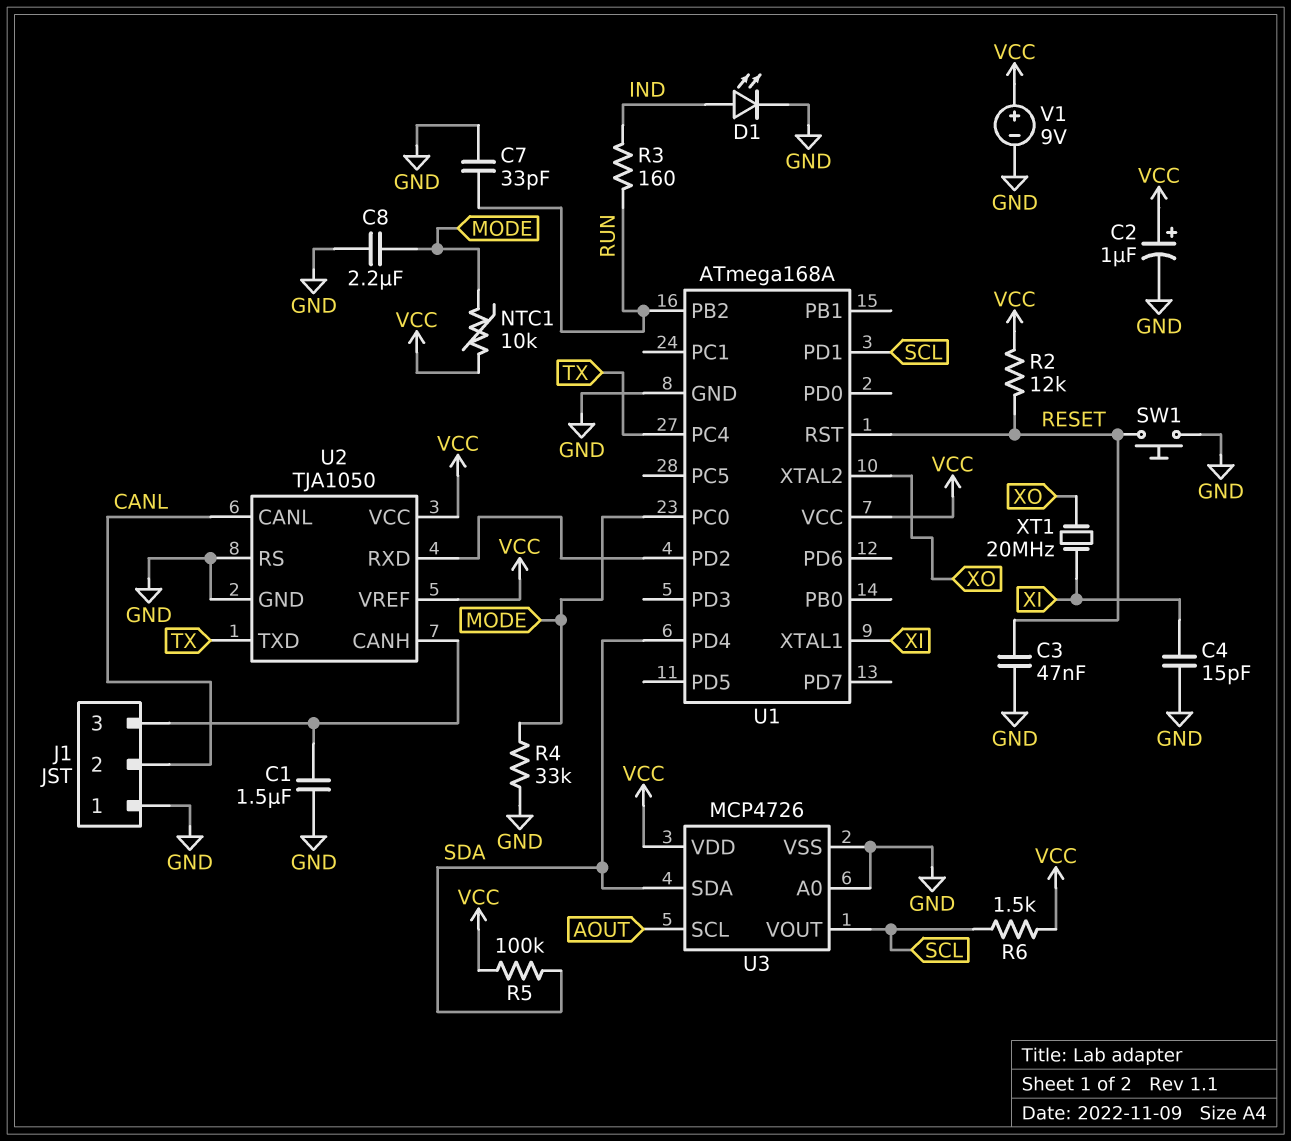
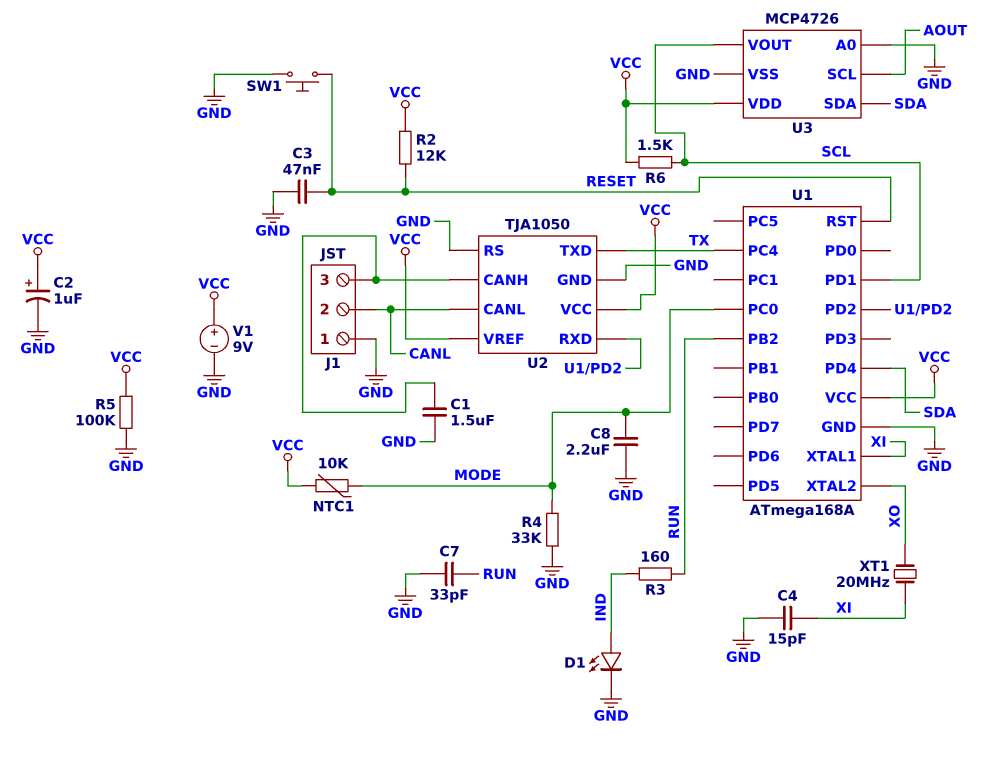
R5: 100k (SDA, VCC) -> 100k (GND, VCC)

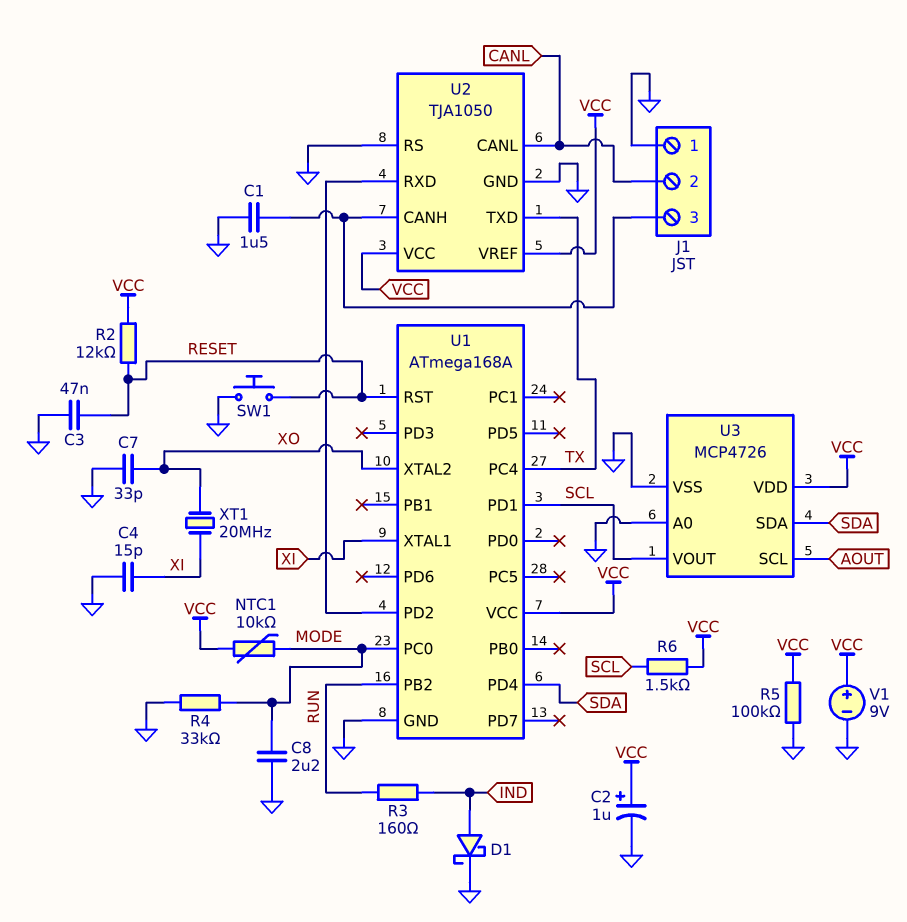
C7: 33pF (GND, RUN) -> 33pF (GND, XO)
D1: LED (A IND, K GND) -> schottky (A IND, K GND)

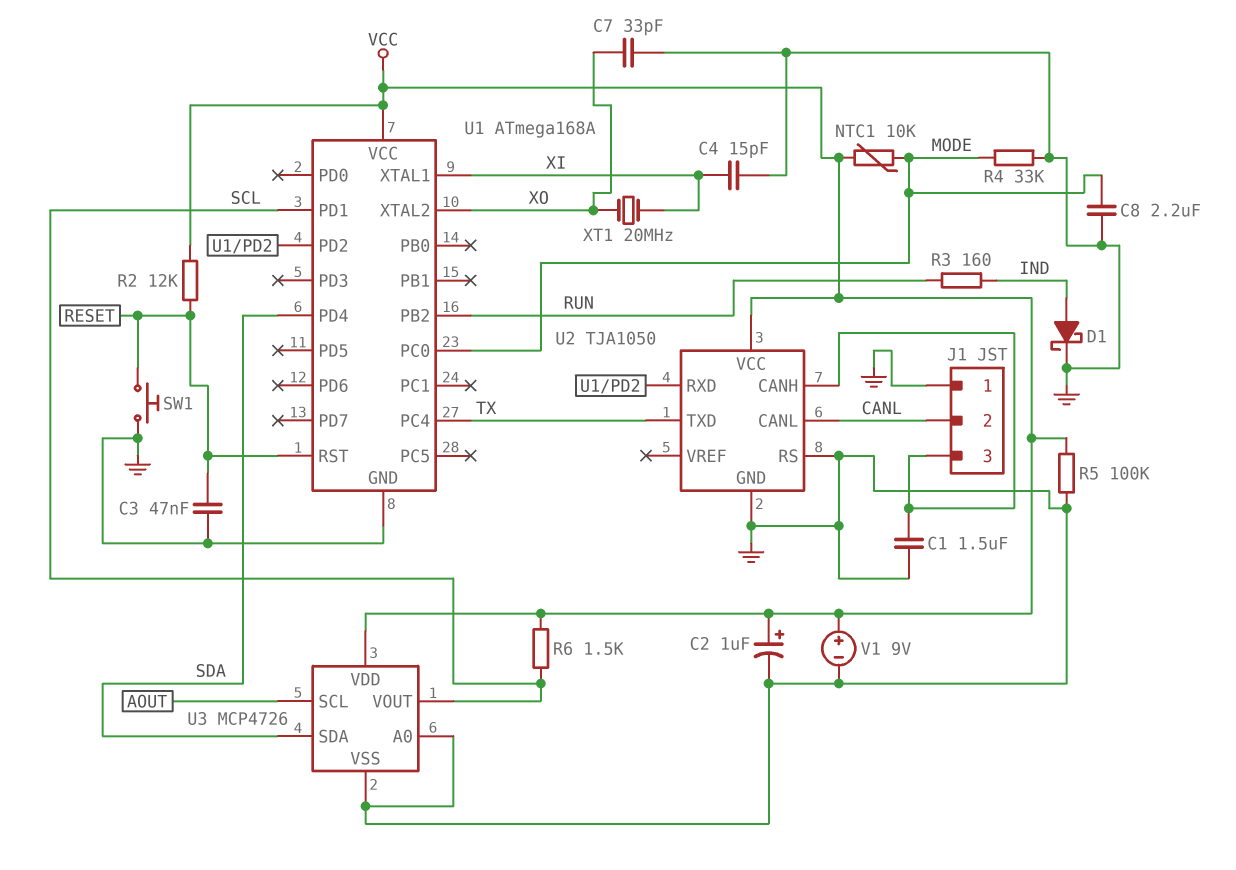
U2 pin VREF: VCC -> none

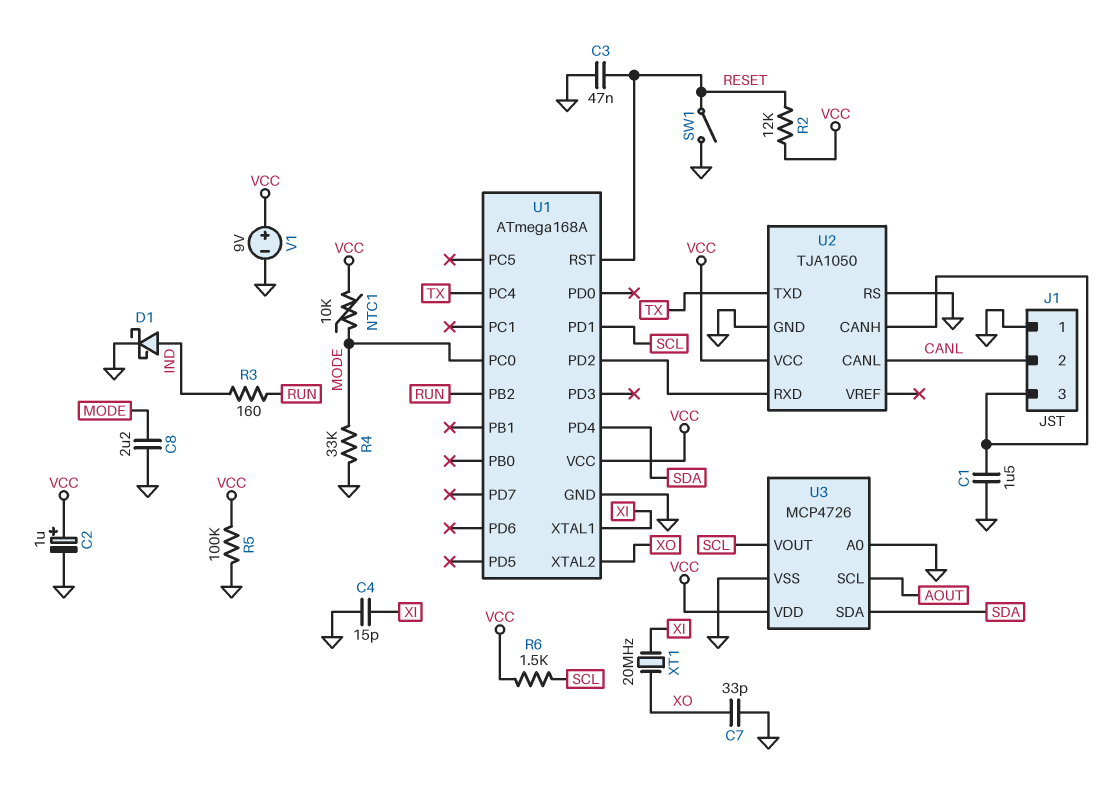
SW1: button (GND, RESET) -> switch (GND, RESET)

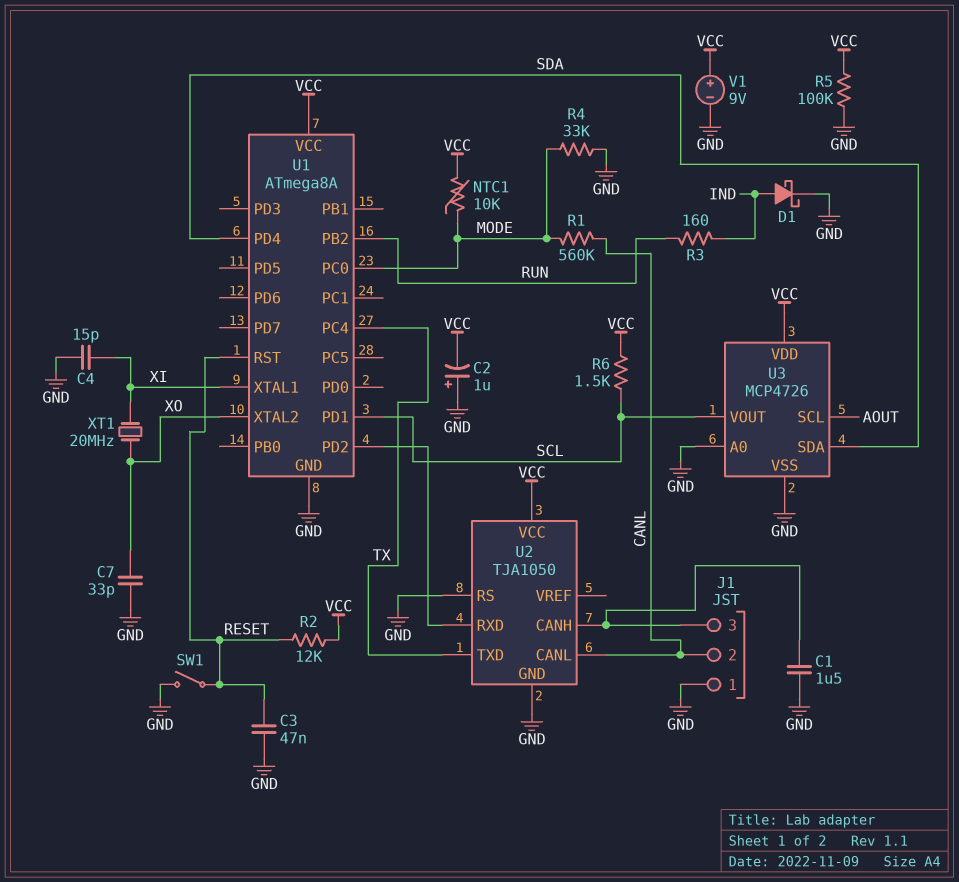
C2: 1uF (plus VCC, minus GND) -> 1uF (plus GND, minus VCC)
C8: 2.2uF (GND, MODE) -> none
R1: none -> 560k (CANL, MODE)
U1: ATmega168A -> ATmega8A

